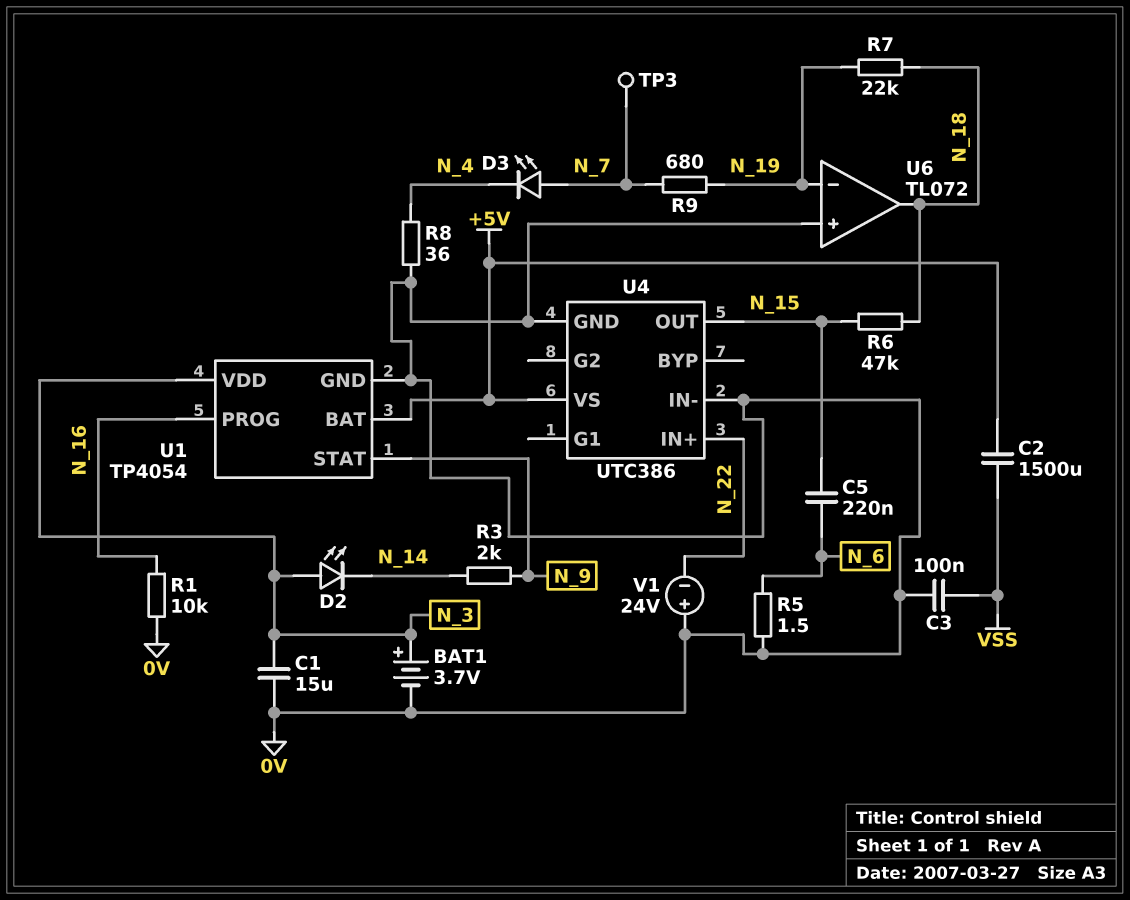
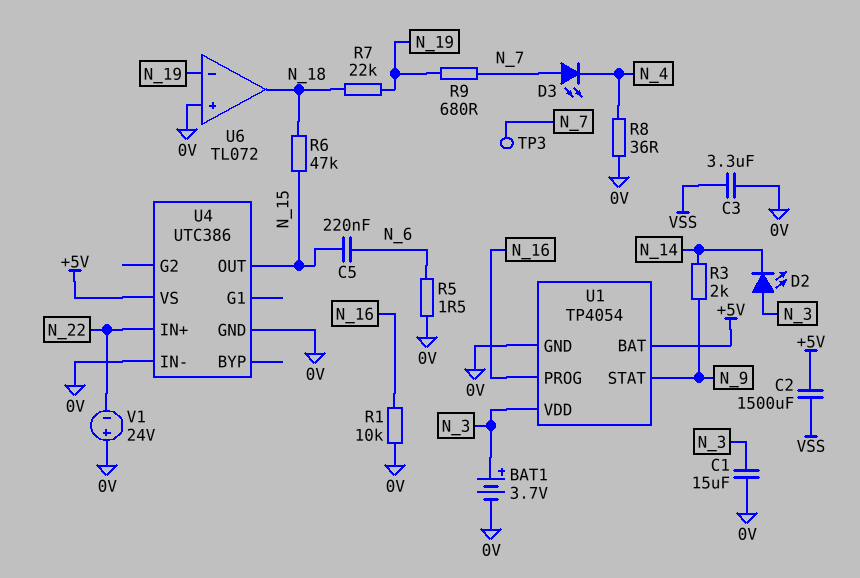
C3: 100nF (0V, VSS) -> 3.3uF (0V, VSS)

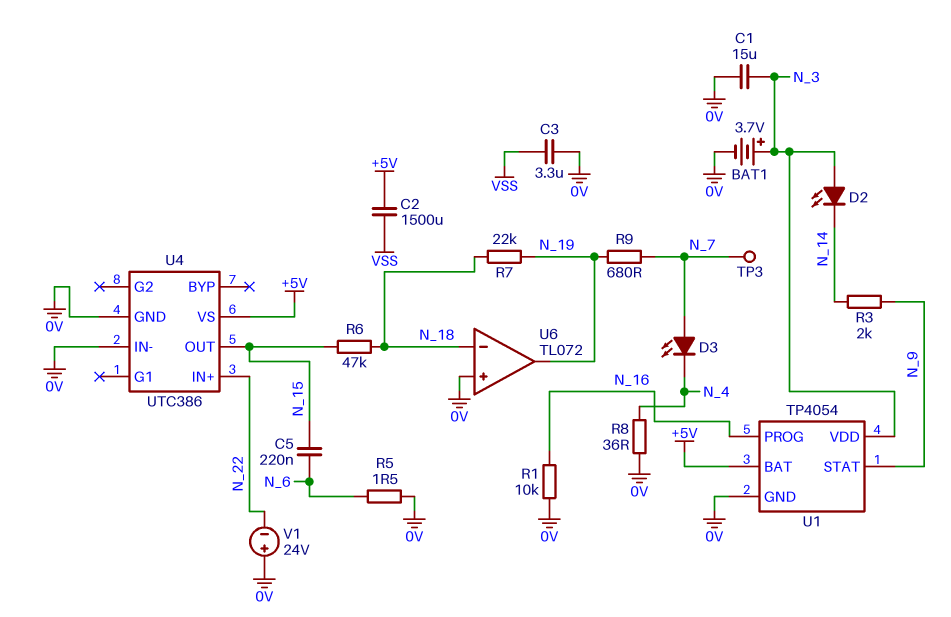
U6 pin in-: N_19 -> N_18
U6 pin out: N_18 -> N_19

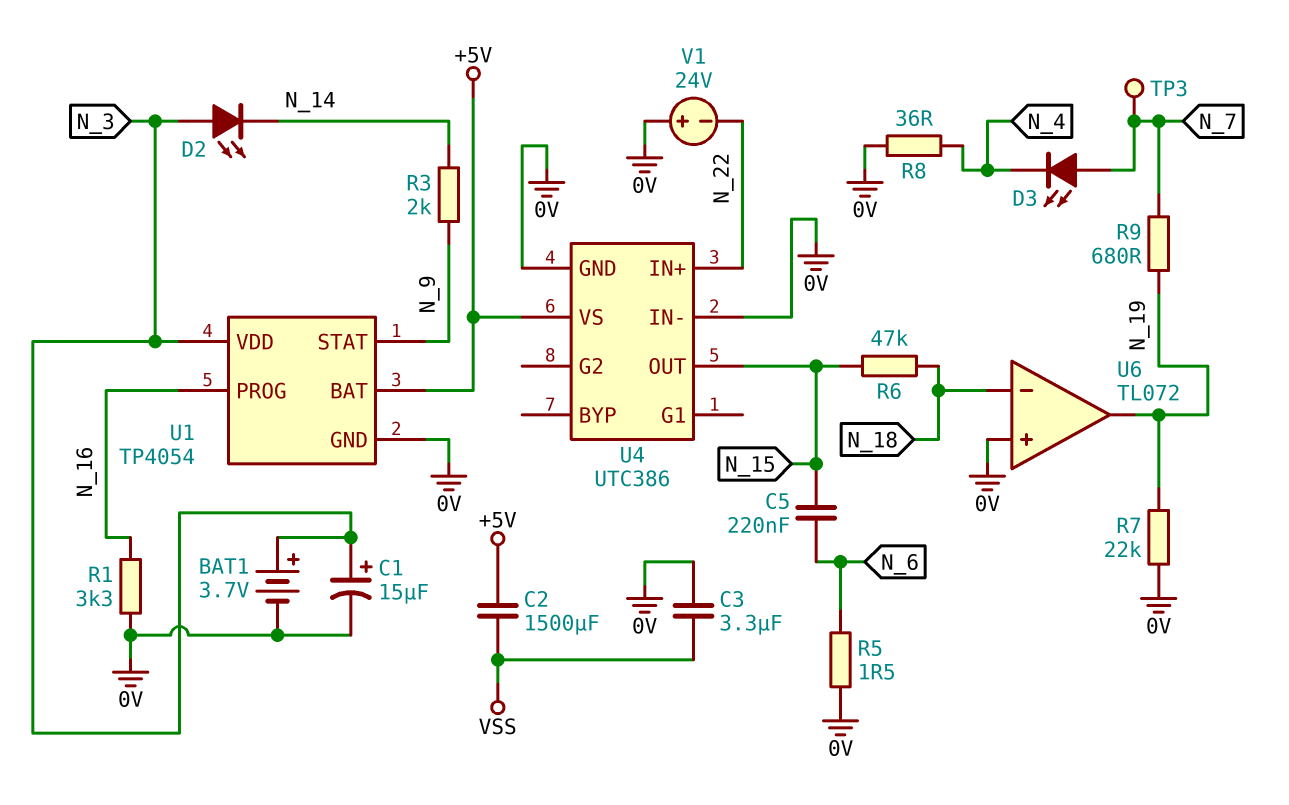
C1: 15uF (0V, N_3) -> 15uF (plus N_3, minus 0V)
R1: 10k (0V, N_16) -> 3.3k (0V, N_16)
R7: 22k (N_18, N_19) -> 22k (0V, N_19)

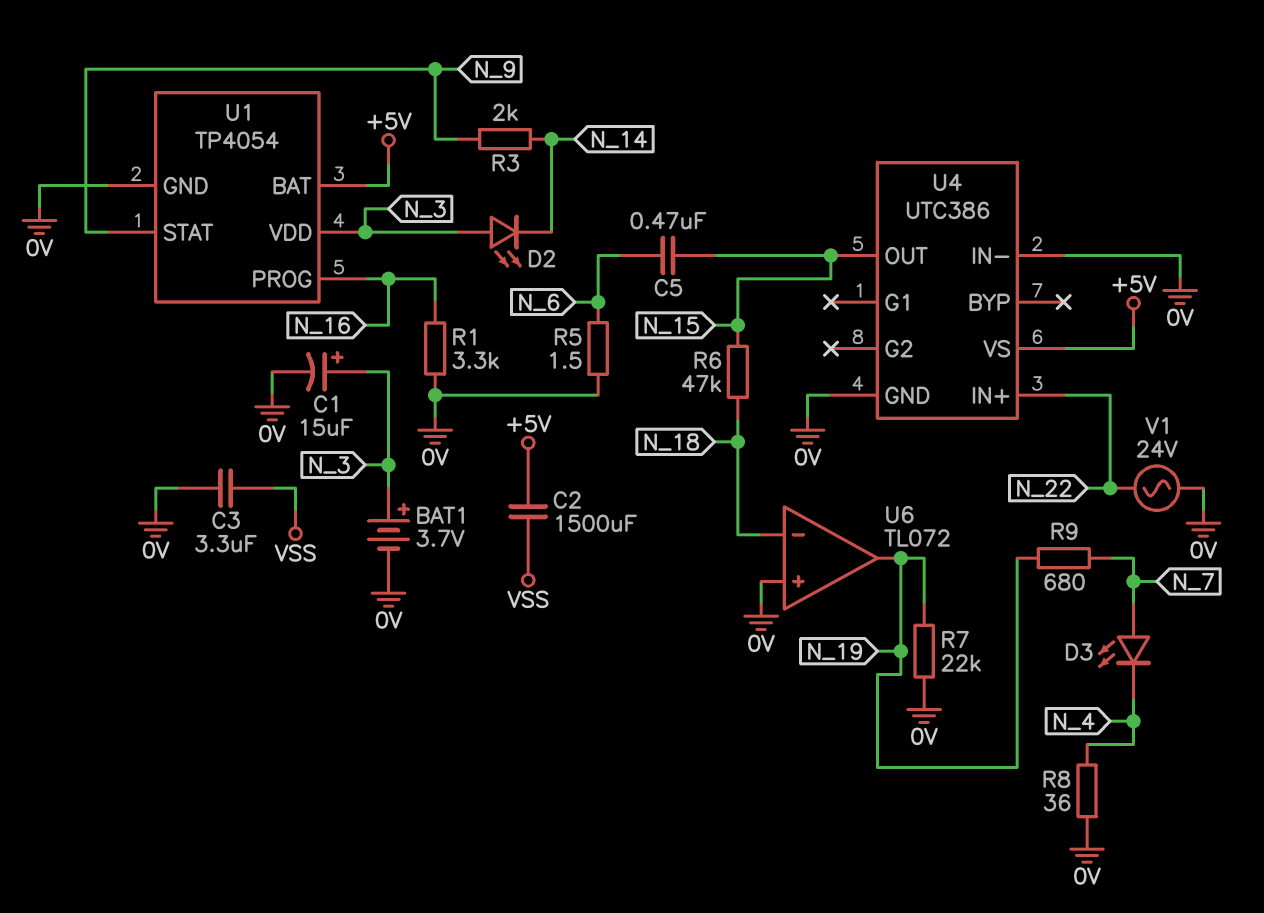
C5: 220nF (N_6, N_15) -> 470nF (N_6, N_15)
TP3: test point (N_7) -> none
V1: 24V (plus 0V, minus N_22) -> AC 24V (0V, N_22)

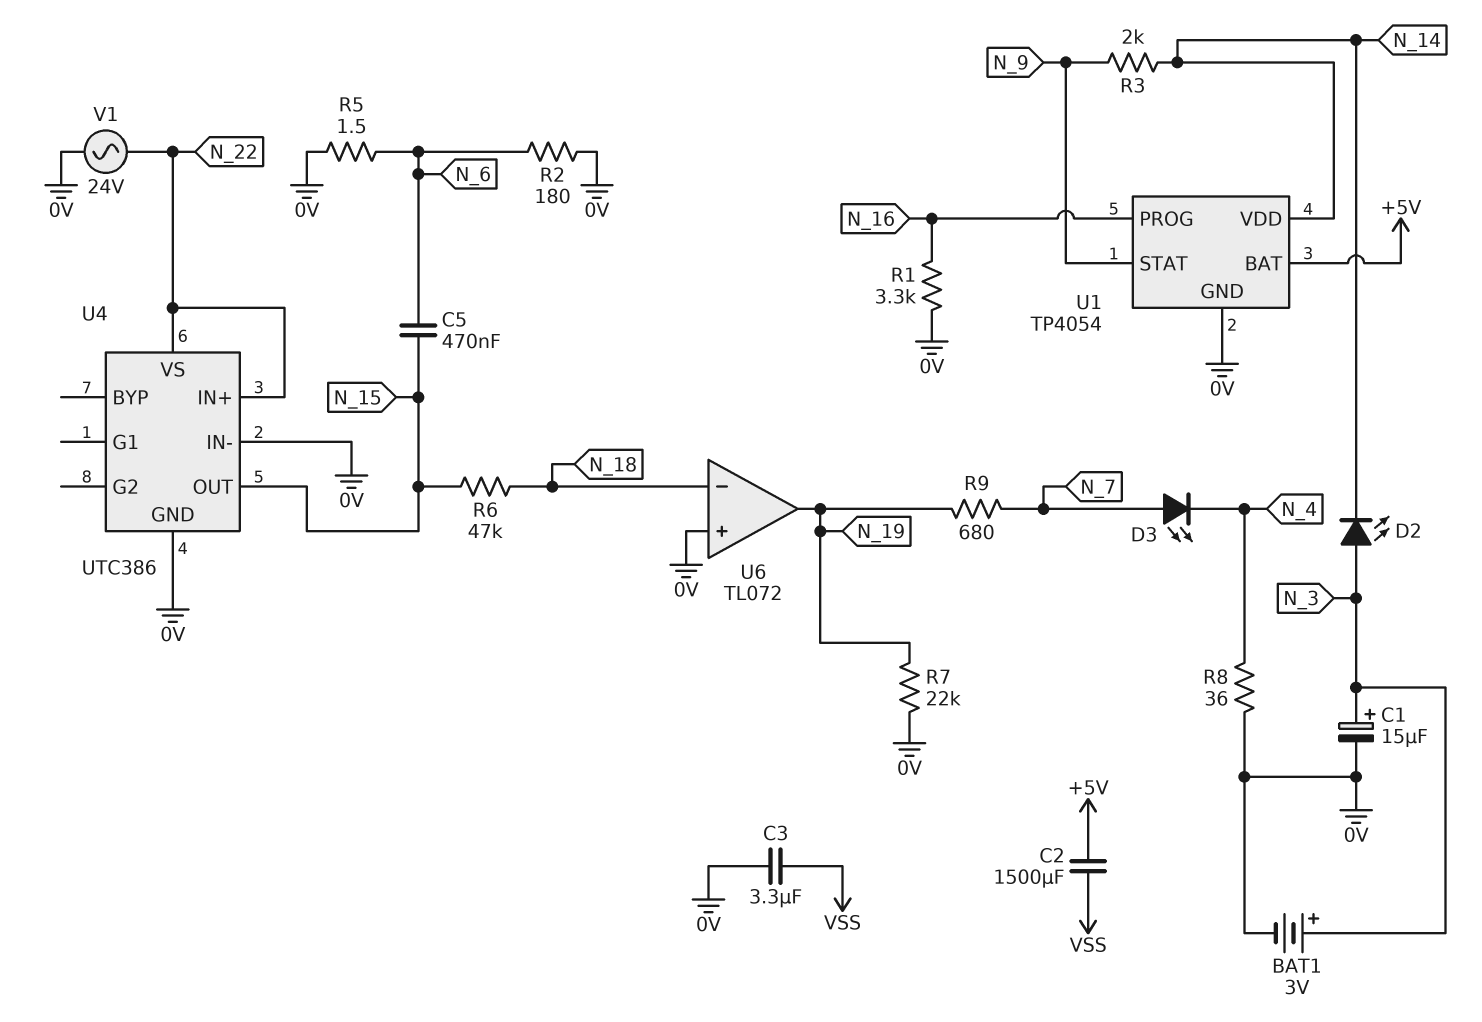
BAT1: 3.7V (plus N_3, minus 0V) -> 3V (plus N_3, minus 0V)
R2: none -> 180 (0V, N_6)
U1 pin VDD: N_3 -> N_14
U4 pin VS: +5V -> N_22

